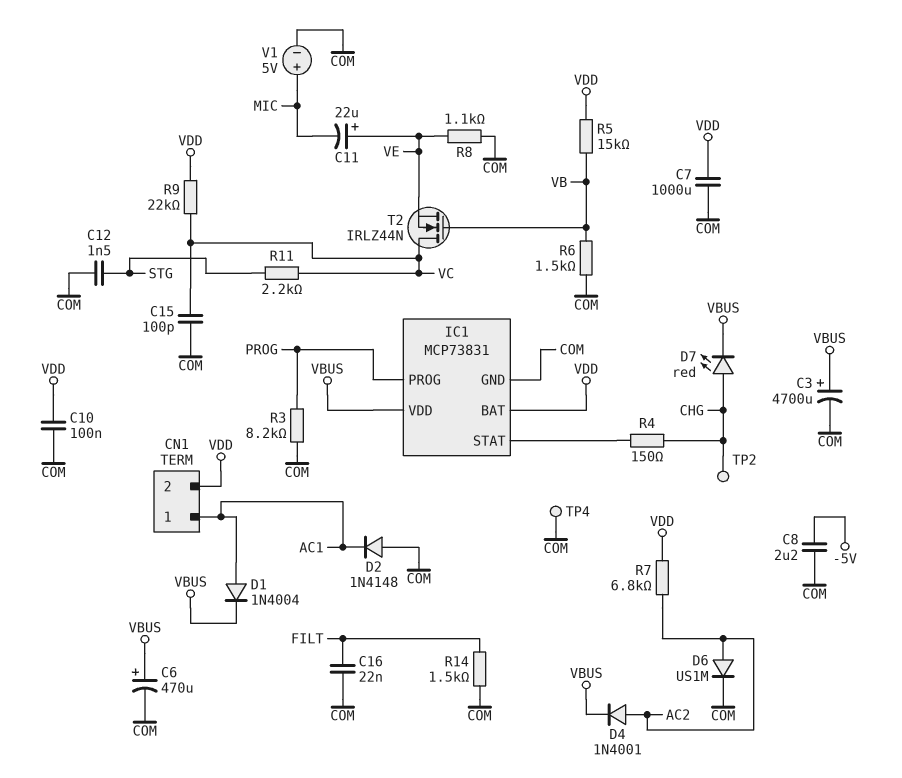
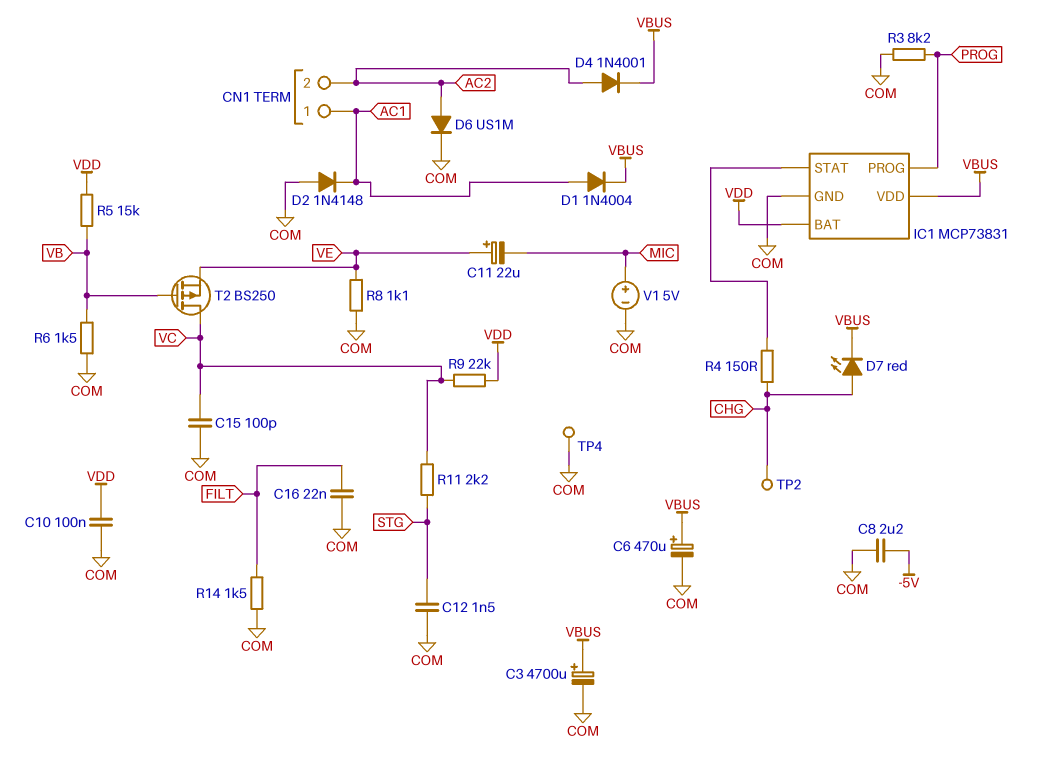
C7: 1000uF (COM, VDD) -> none
CN1 pin 2: VDD -> AC2
R7: 6.8k (AC2, VDD) -> none
T2: NMOS IRLZ44N (G VB, D VC, S VE) -> PMOS BS250 (G VB, D VC, S VE)

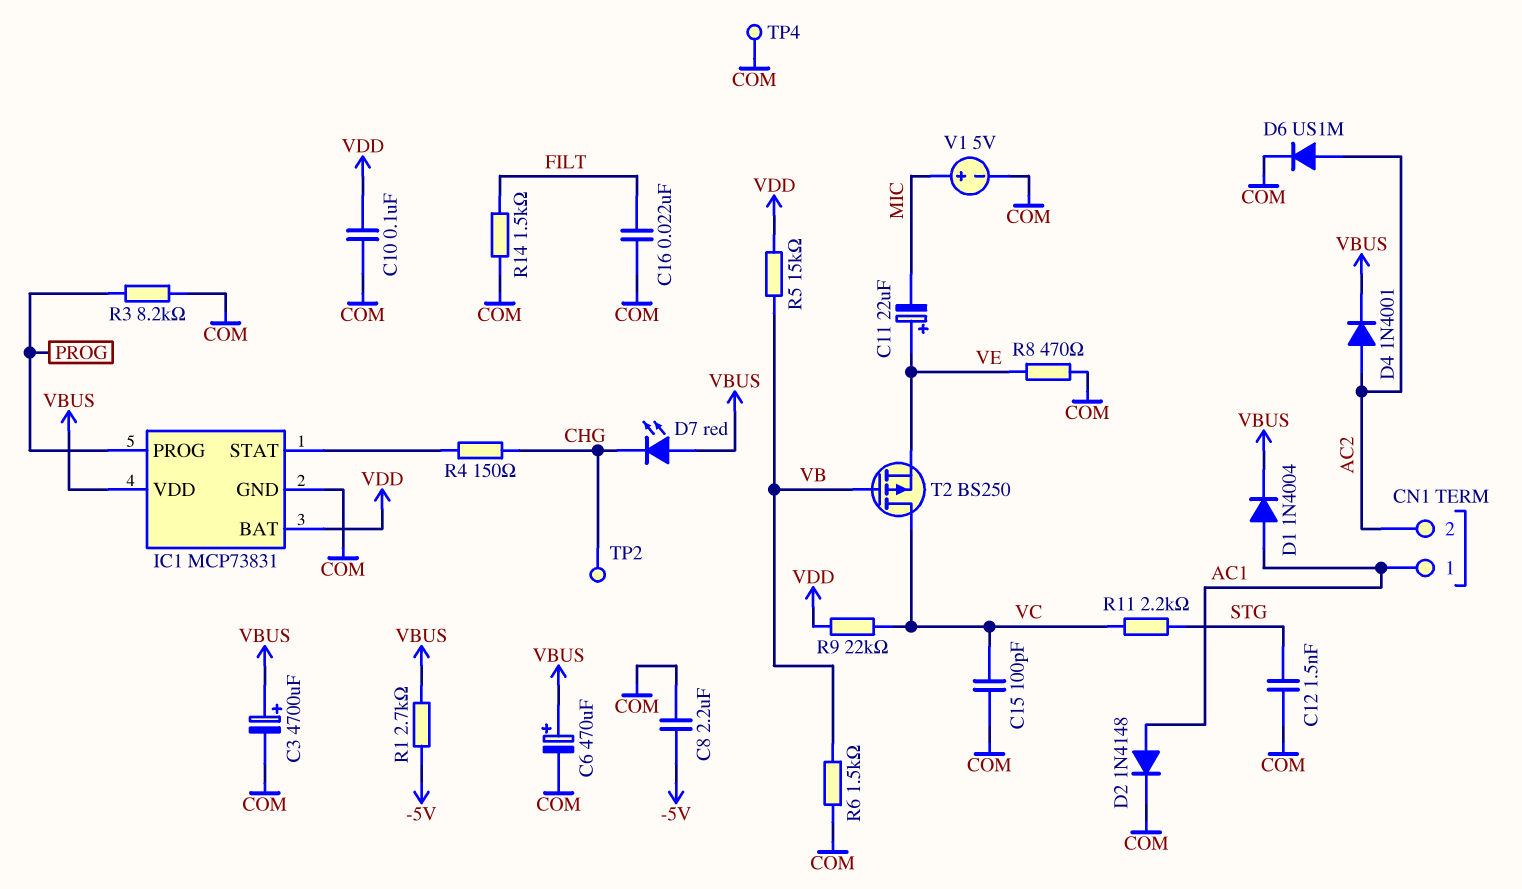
D2: diode 1N4148 (A COM, K AC1) -> diode 1N4148 (A AC1, K COM)
D7: LED red (A CHG, K VBUS) -> LED red (A VBUS, K CHG)
R1: none -> 2.7k (-5V, VBUS)
R8: 1.1k (COM, VE) -> 470 (COM, VE)

